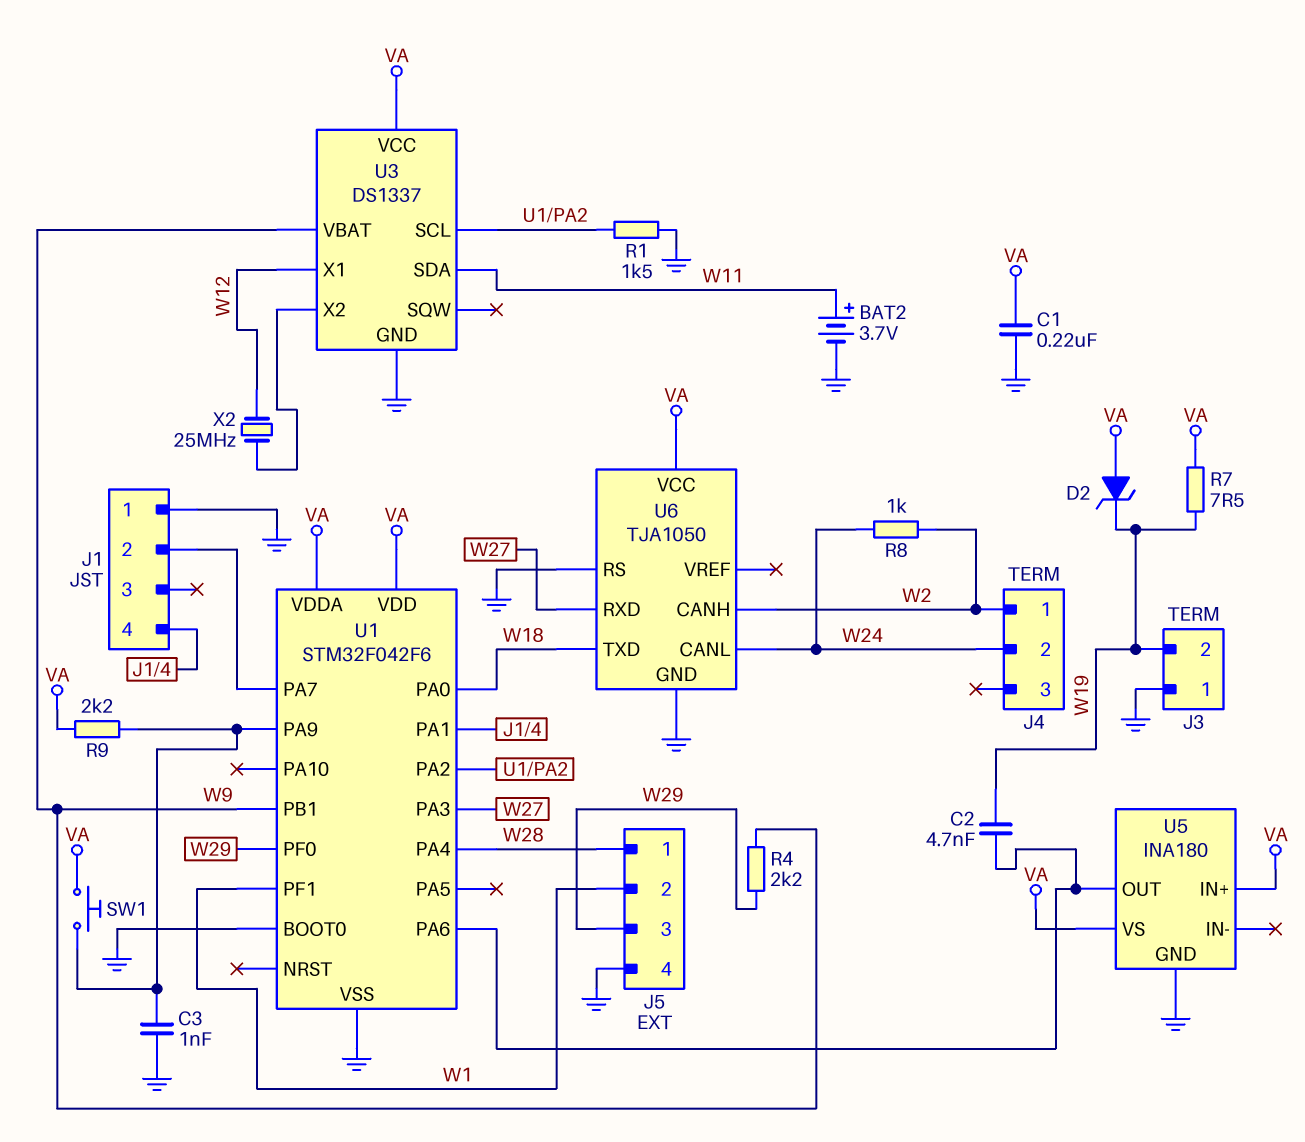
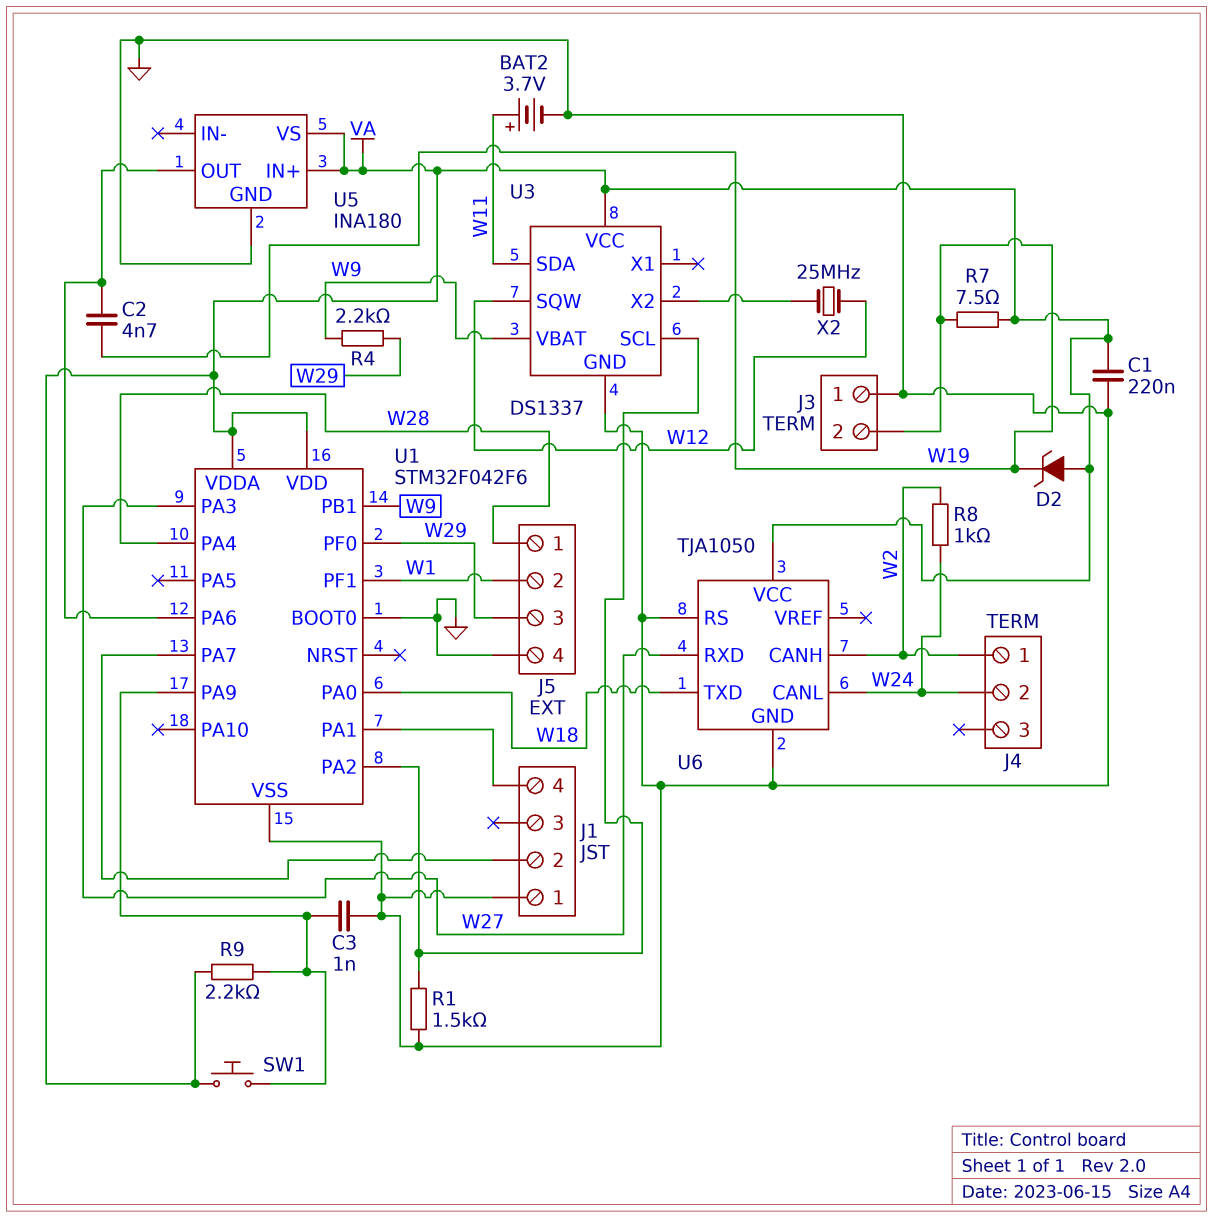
U3 pin SQW: none -> W12
U3 pin X1: W12 -> none

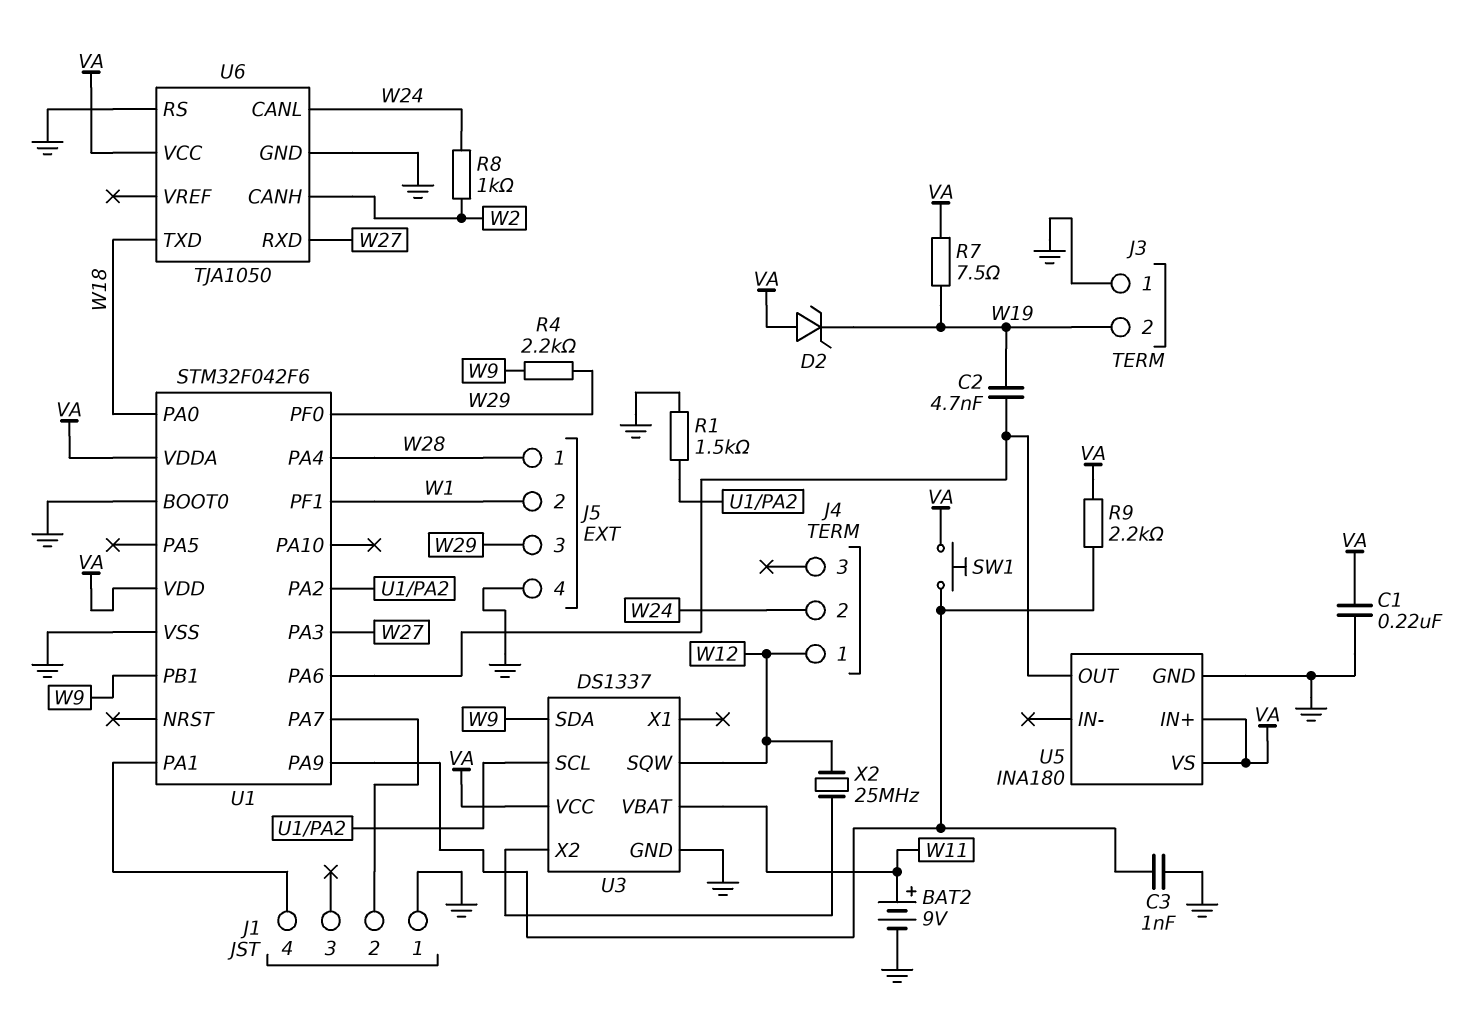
BAT2: 3.7V (plus W11, minus GND) -> 9V (plus W11, minus GND)
J4 pin 1: W2 -> W12
U3 pin SDA: W11 -> W9
U3 pin VBAT: W9 -> W11

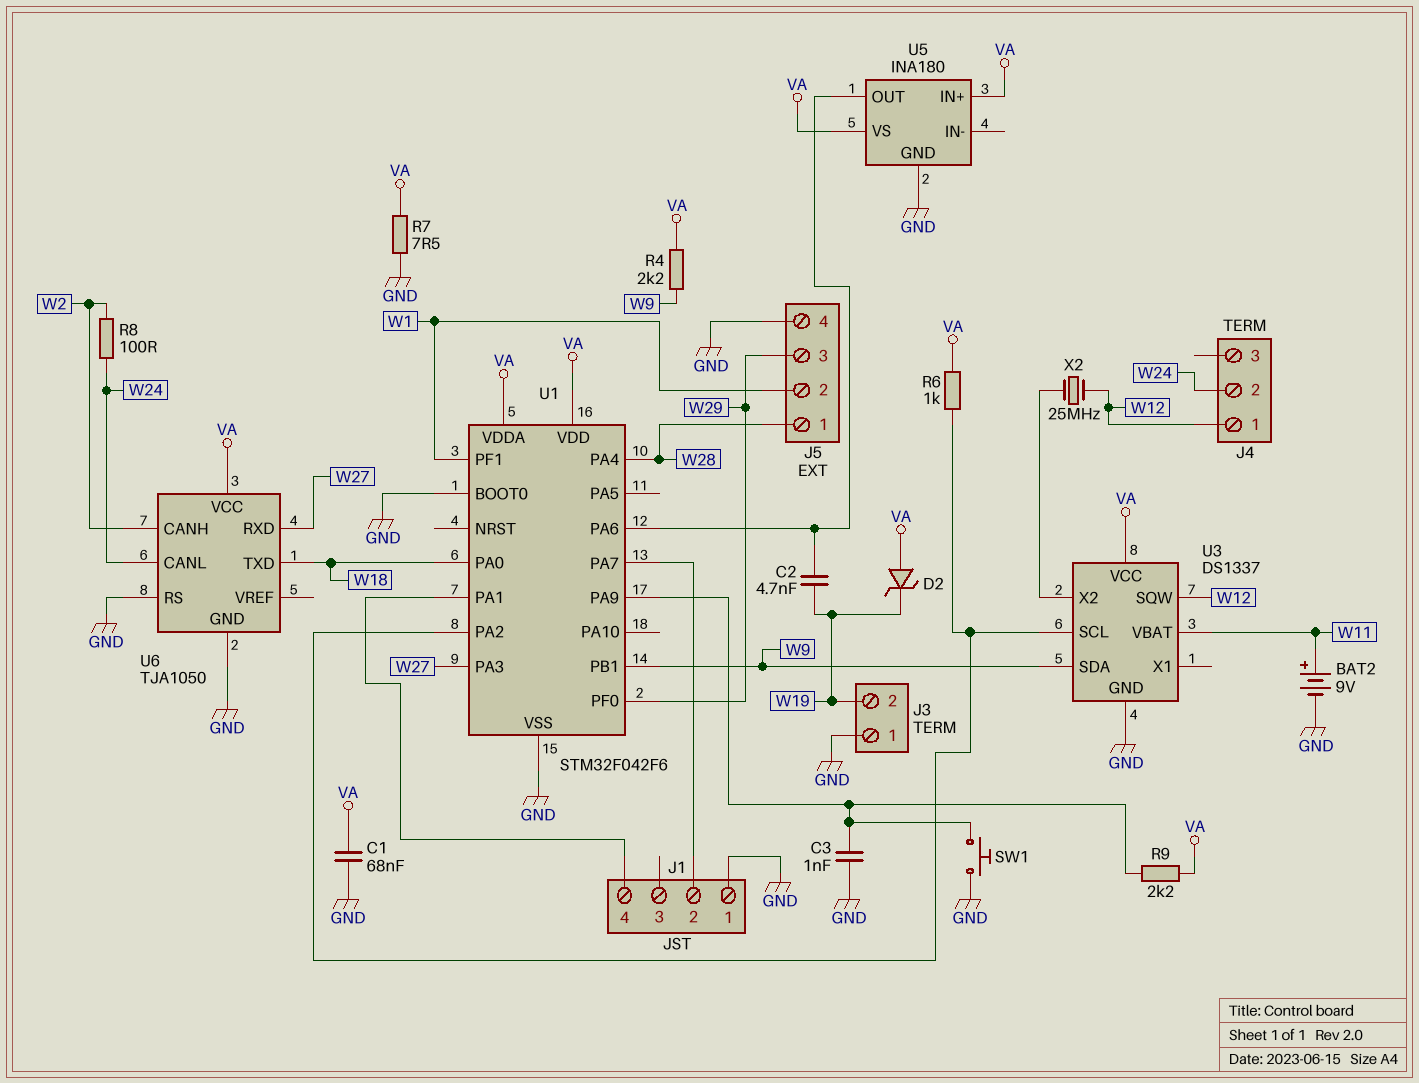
C1: 220nF (GND, VA) -> 68nF (GND, VA)
R1: 1.5k (GND, U1/PA2) -> none
R4: 2.2k (W9, W29) -> 2.2k (VA, W9)
R6: none -> 1k (U1/PA2, VA)
R7: 7.5 (VA, W19) -> 7.5 (GND, VA)
R8: 1k (W2, W24) -> 100 (W2, W24)
SW1: button (U1/PA9, VA) -> button (GND, U1/PA9)

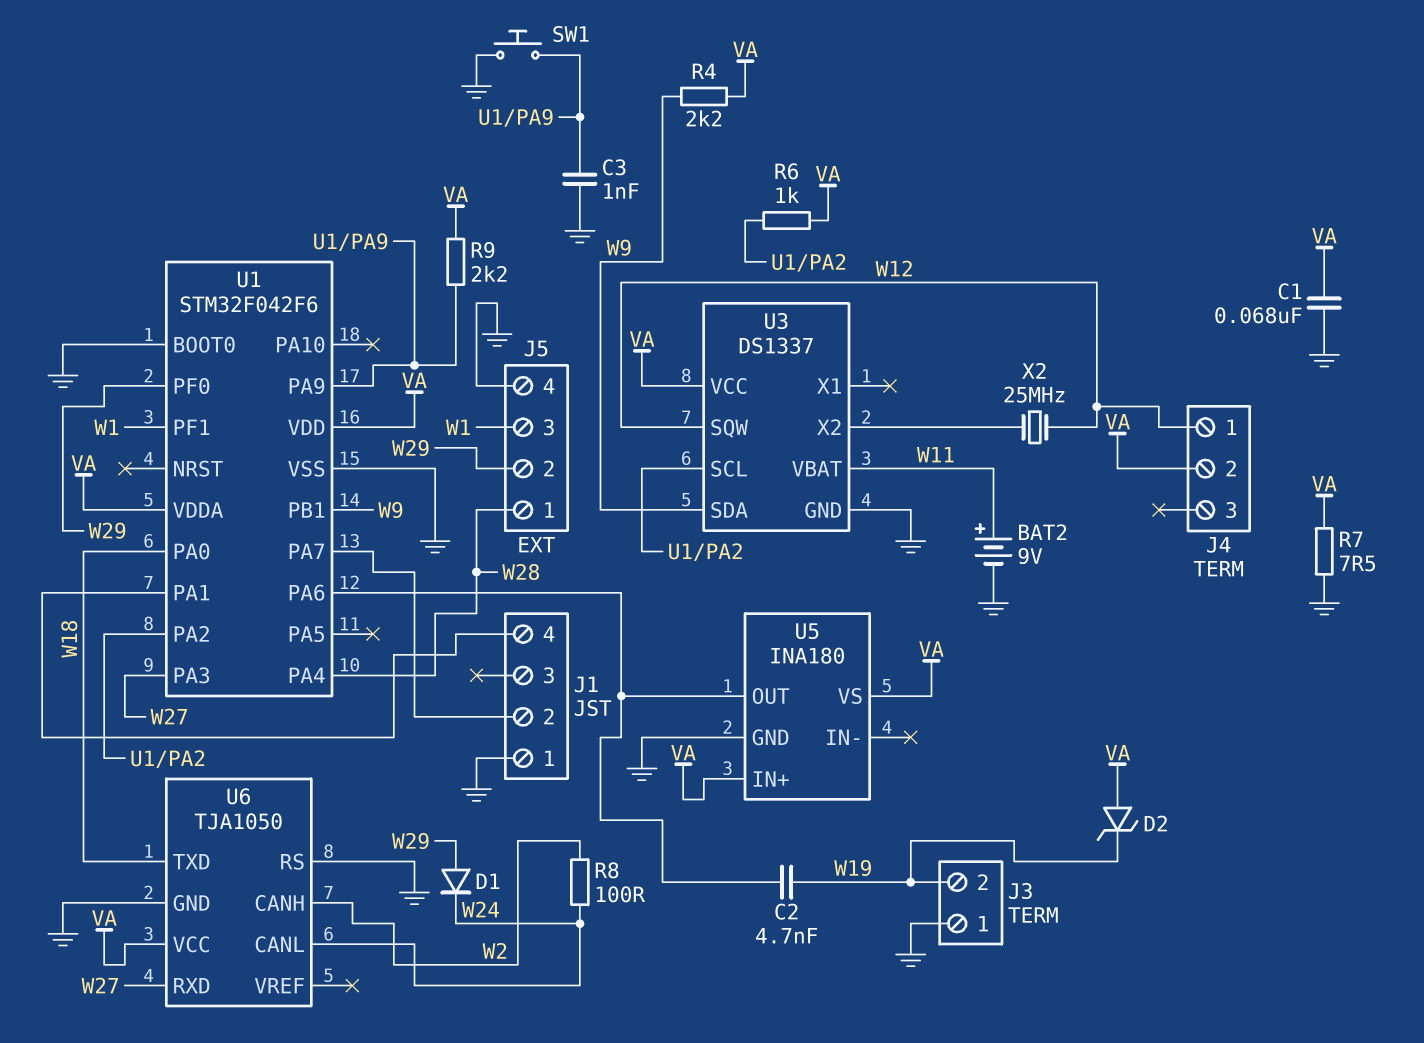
D1: none -> diode (A W29, K W24)
J4 pin 2: W24 -> VA
J5 pin 2: W1 -> W29
J5 pin 3: W29 -> W1

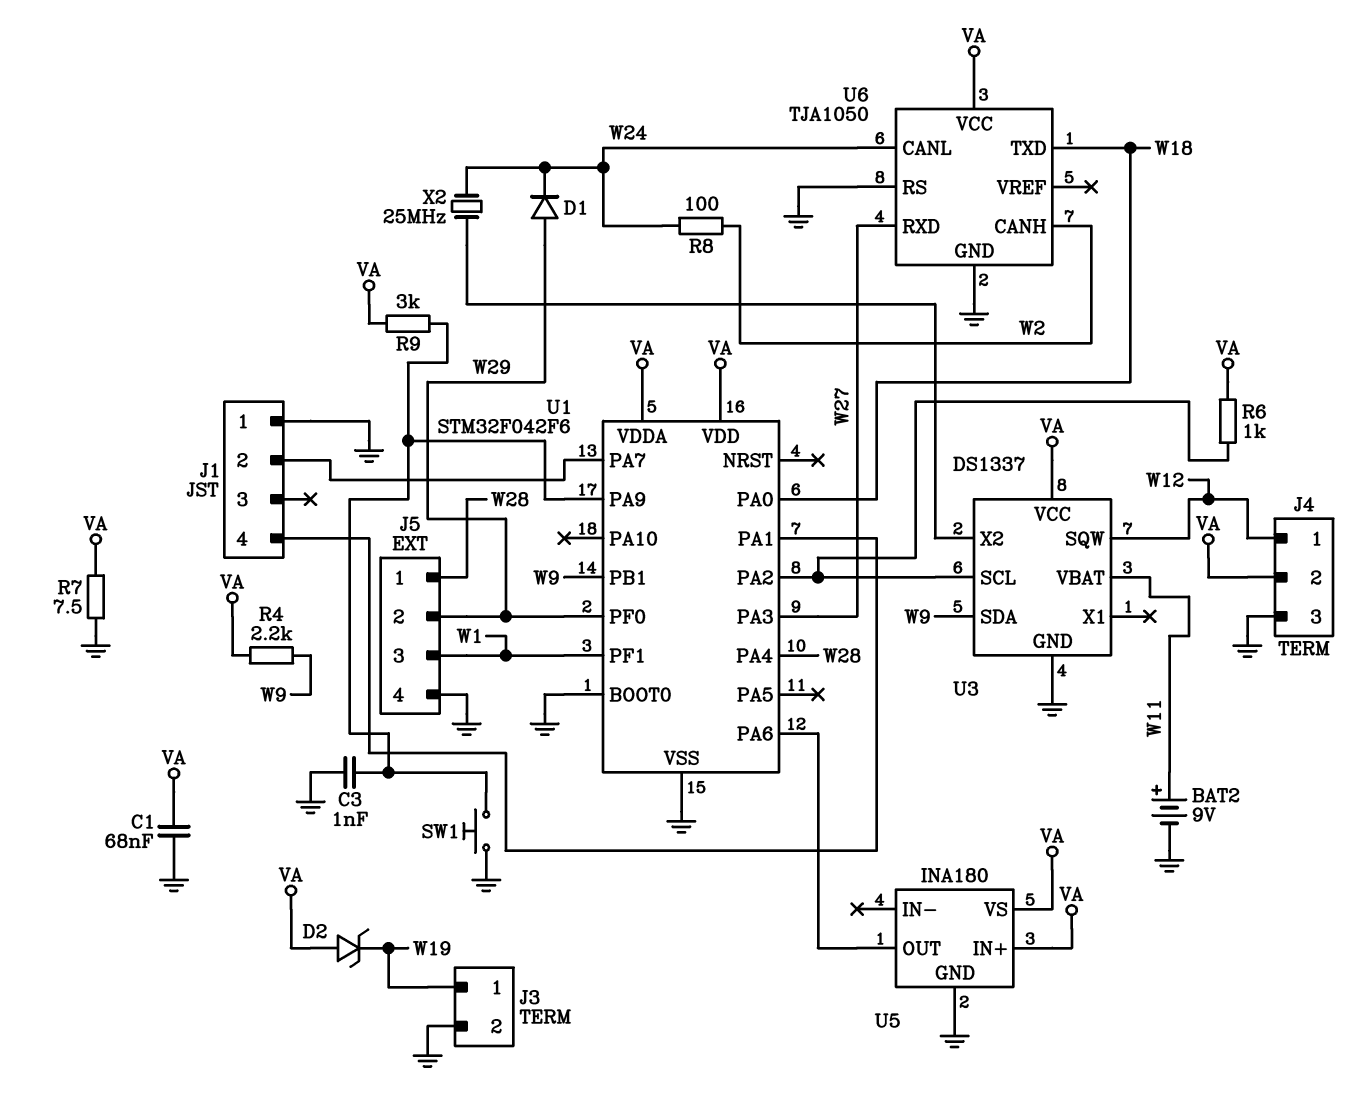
C2: 4.7nF (U1/PA6, W19) -> none
J3 pin 1: GND -> W19
J3 pin 2: W19 -> GND
J4 pin 3: none -> GND
R9: 2.2k (U1/PA9, VA) -> 3k (U1/PA9, VA)
X2: 25MHz (U3/X2, W12) -> 25MHz (U3/X2, W24)

